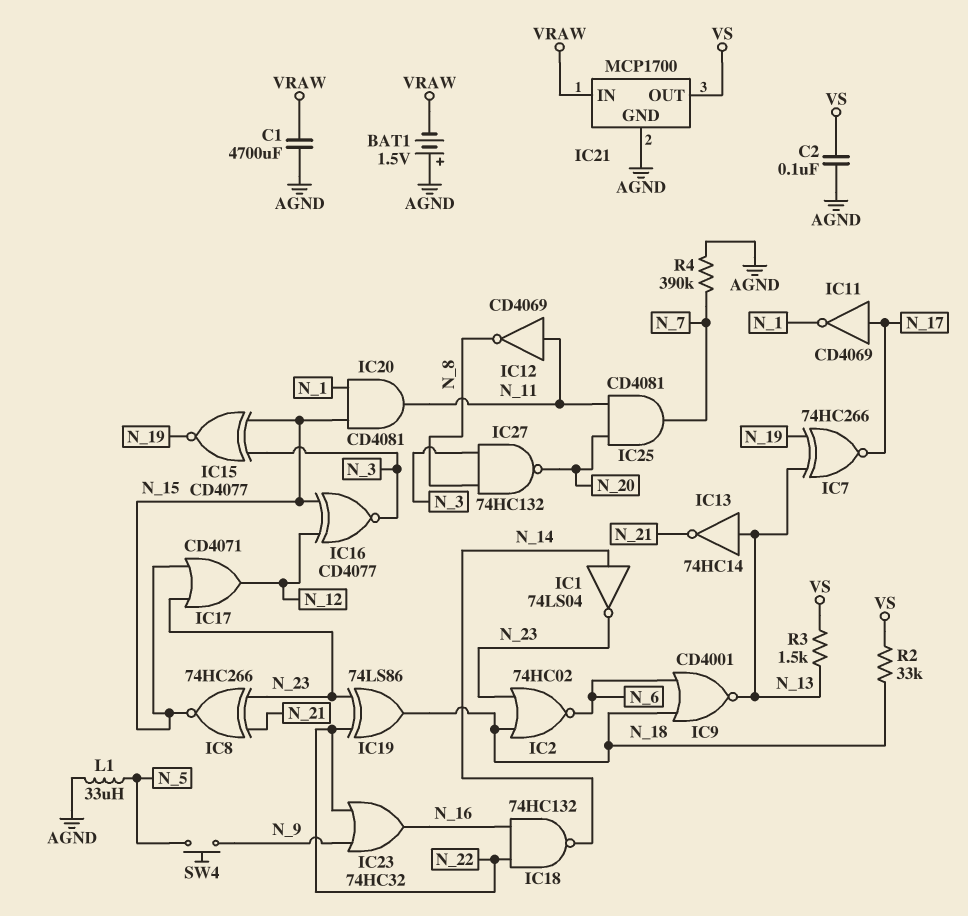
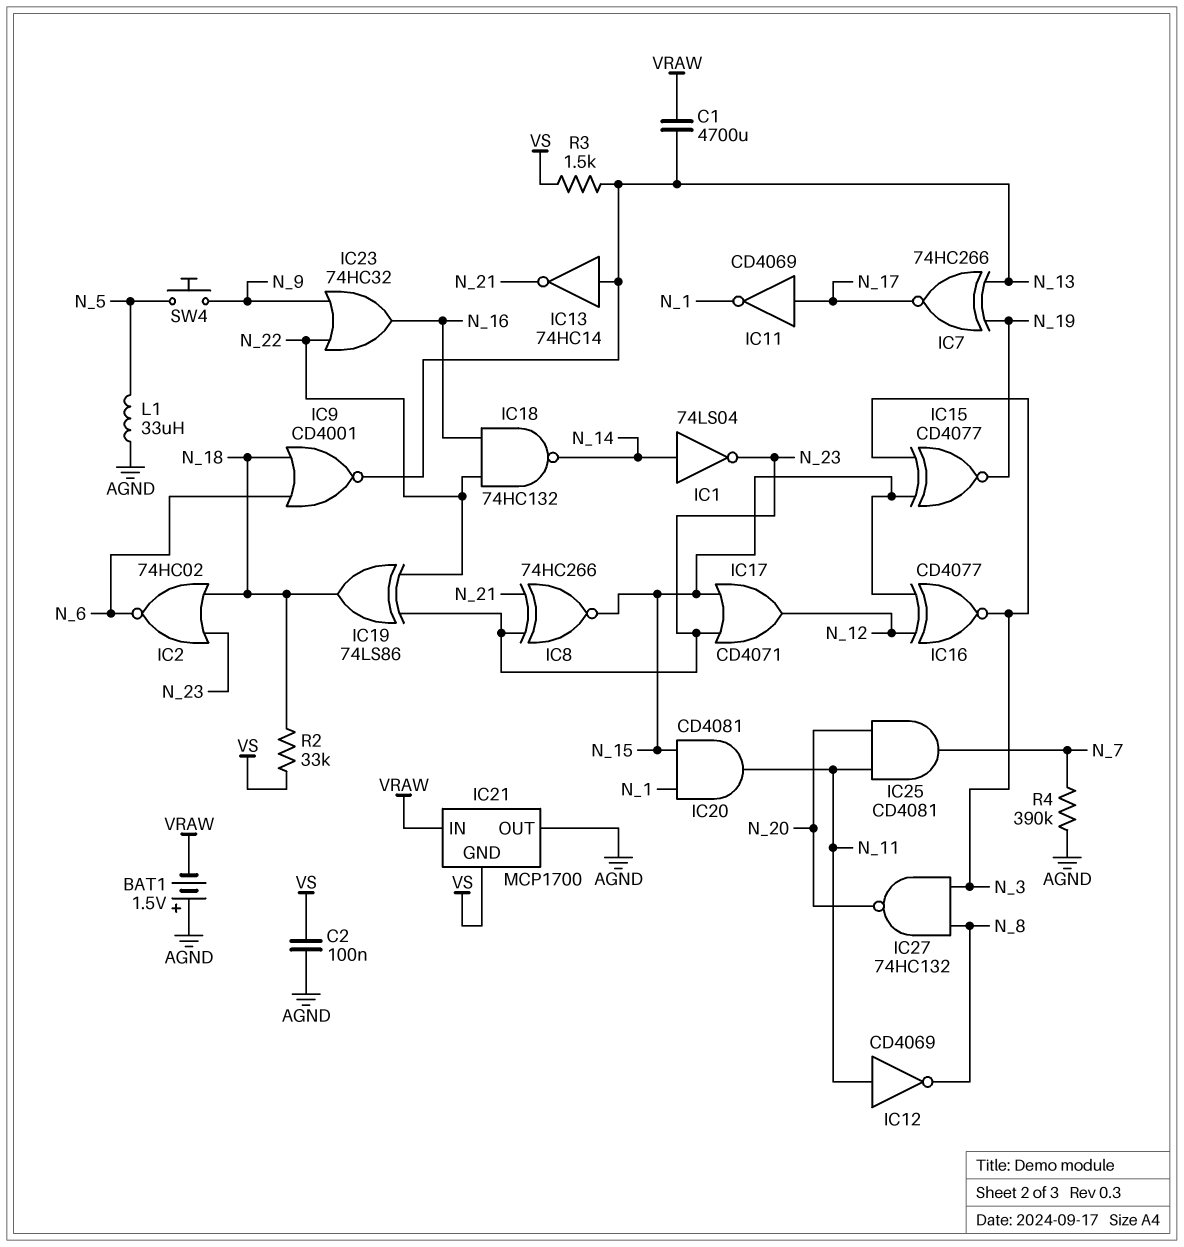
C1: 4700uF (AGND, VRAW) -> 4700uF (N_13, VRAW)
IC21 pin GND: AGND -> VS
IC21 pin OUT: VS -> AGND

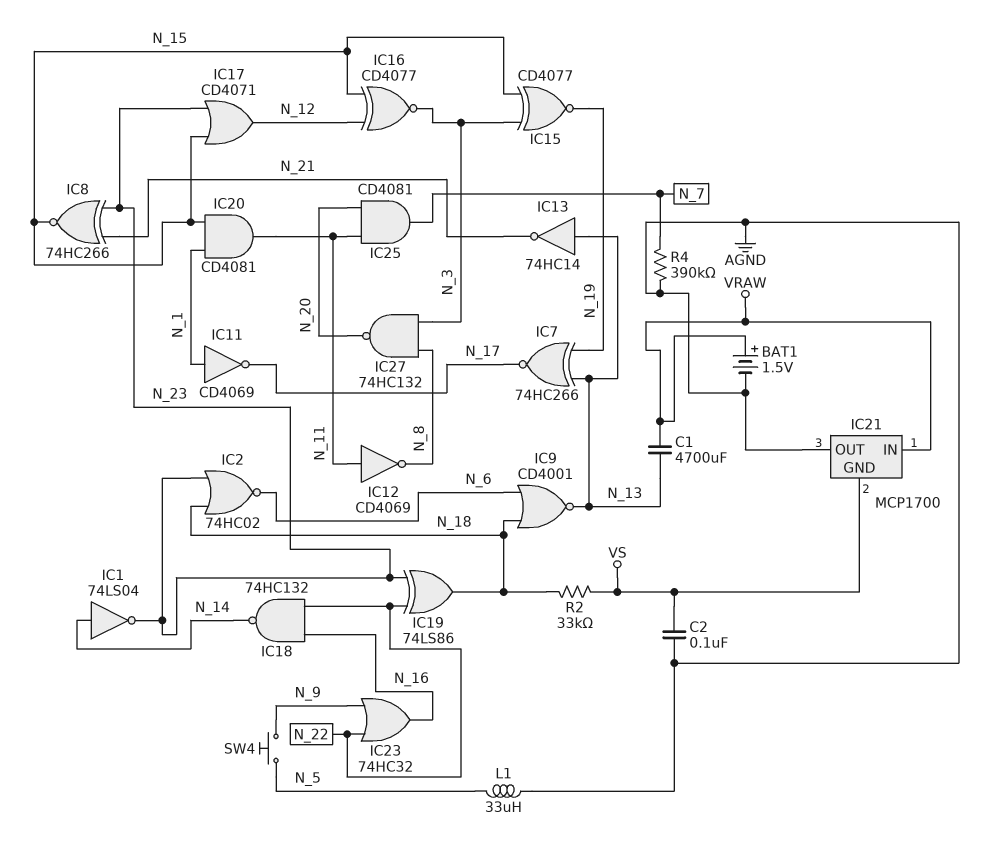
BAT1: 1.5V (plus AGND, minus VRAW) -> 1.5V (plus VRAW, minus AGND)
IC11: NOT CD4069 (in N_17, out N_1) -> NOT CD4069 (in N_1, out N_17)
R3: 1.5k (N_13, VS) -> none

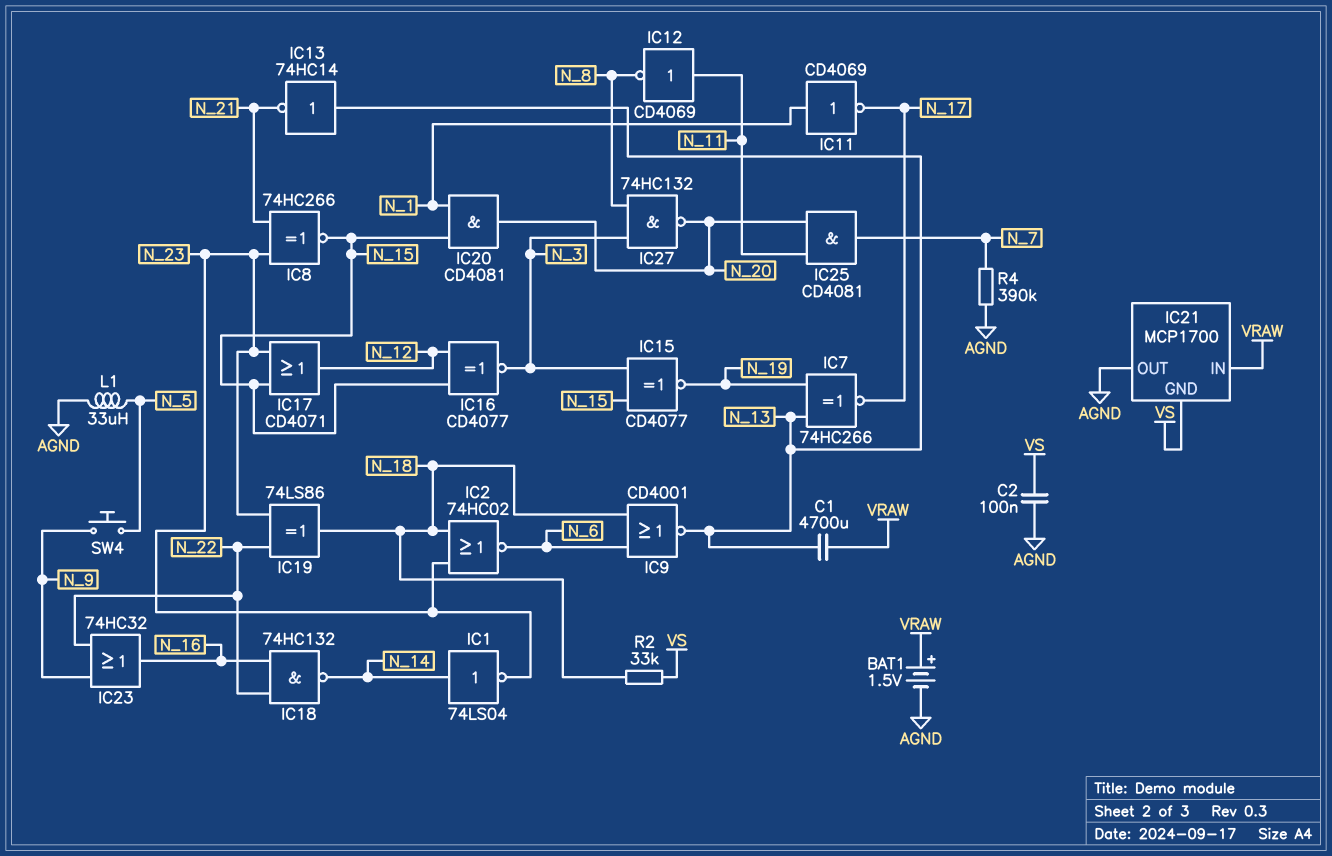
IC20: AND CD4081 (in N_1, in N_15, out N_11) -> AND CD4081 (in N_1, in N_15, out N_20)

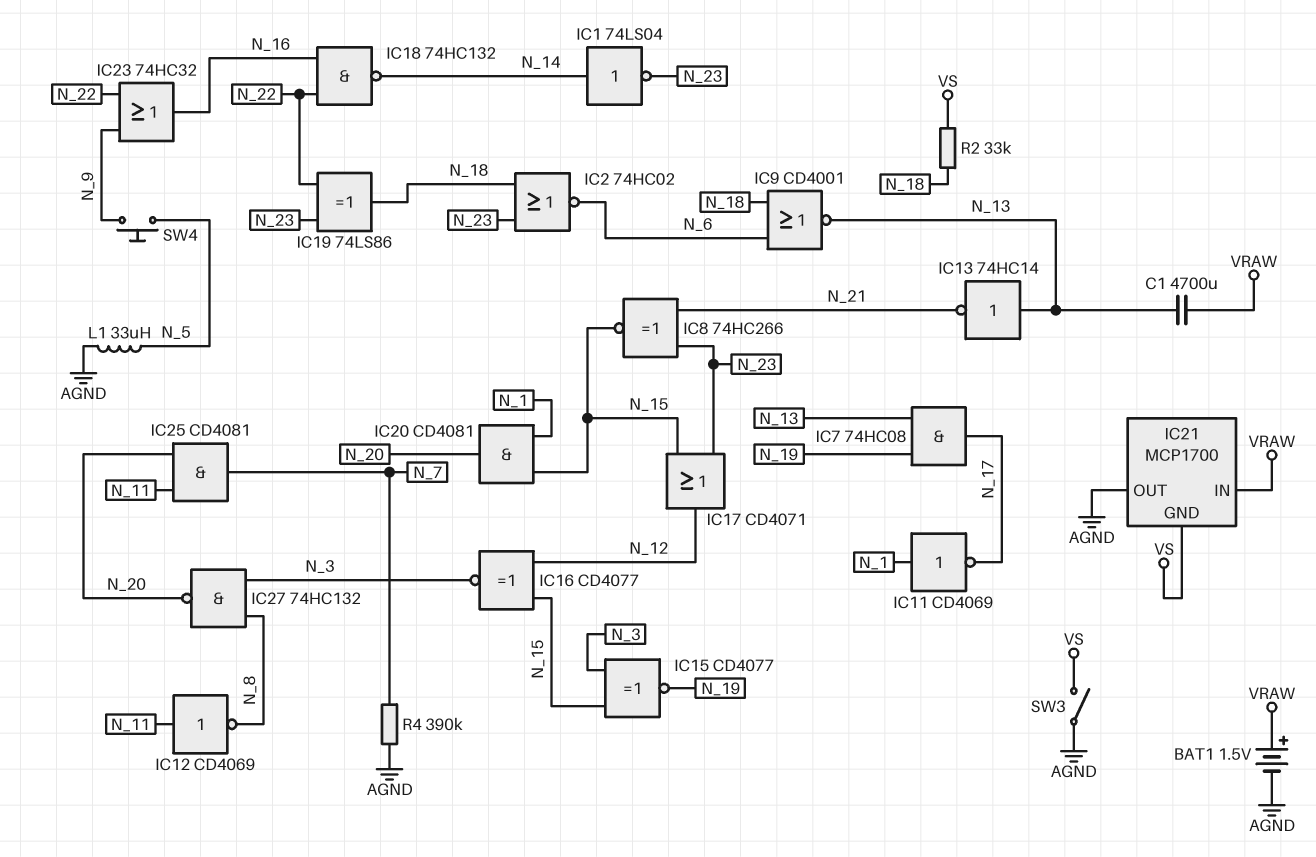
C2: 100nF (AGND, VS) -> none
IC7: XNOR 74HC266 (in N_13, in N_19, out N_17) -> AND 74HC08 (in N_13, in N_19, out N_17)
SW3: none -> switch (AGND, VS)

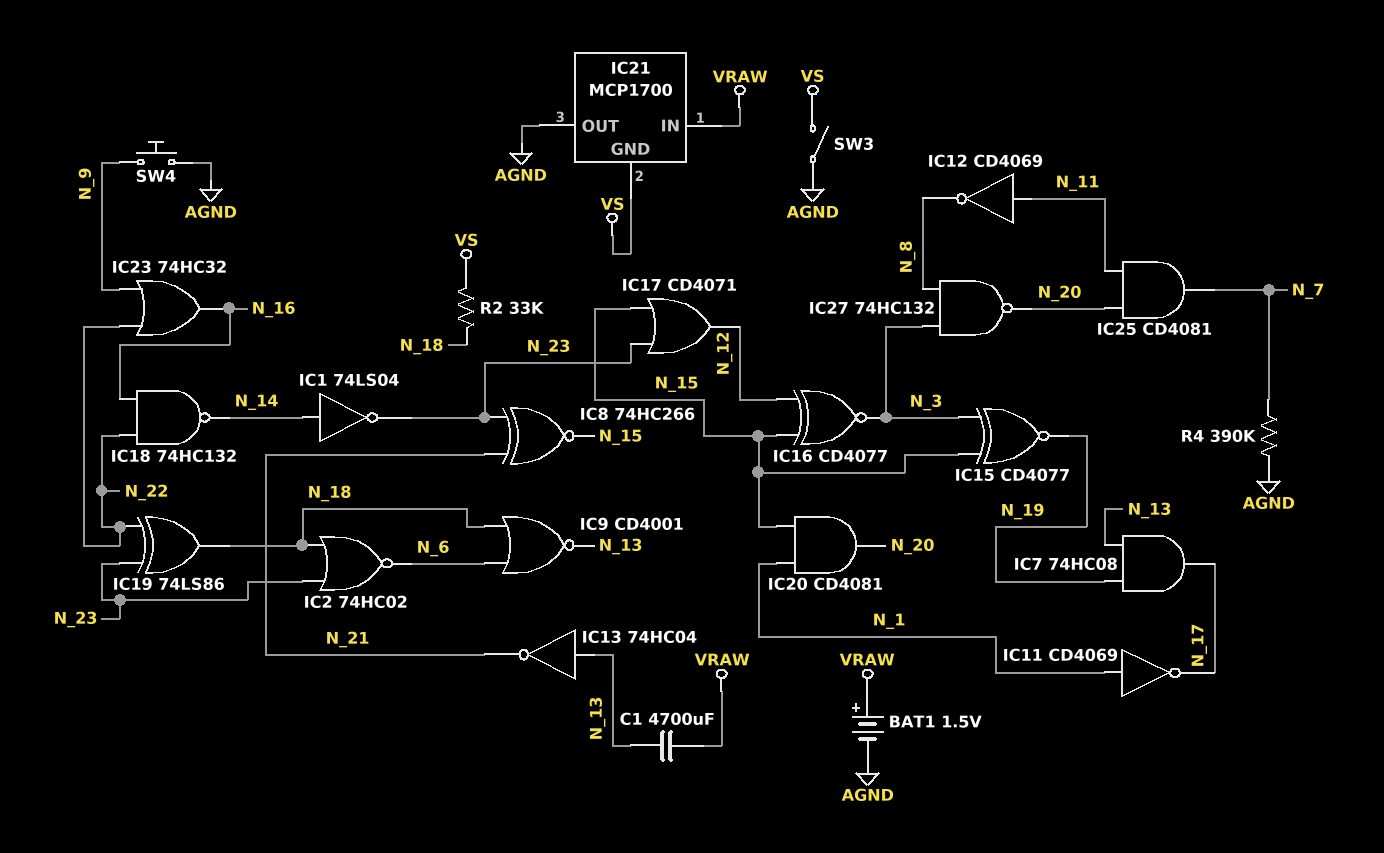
IC13: NOT 74HC14 (in N_13, out N_21) -> NOT 74HC04 (in N_13, out N_21)
L1: 33uH (AGND, N_5) -> none
SW4: button (N_5, N_9) -> button (AGND, N_9)

